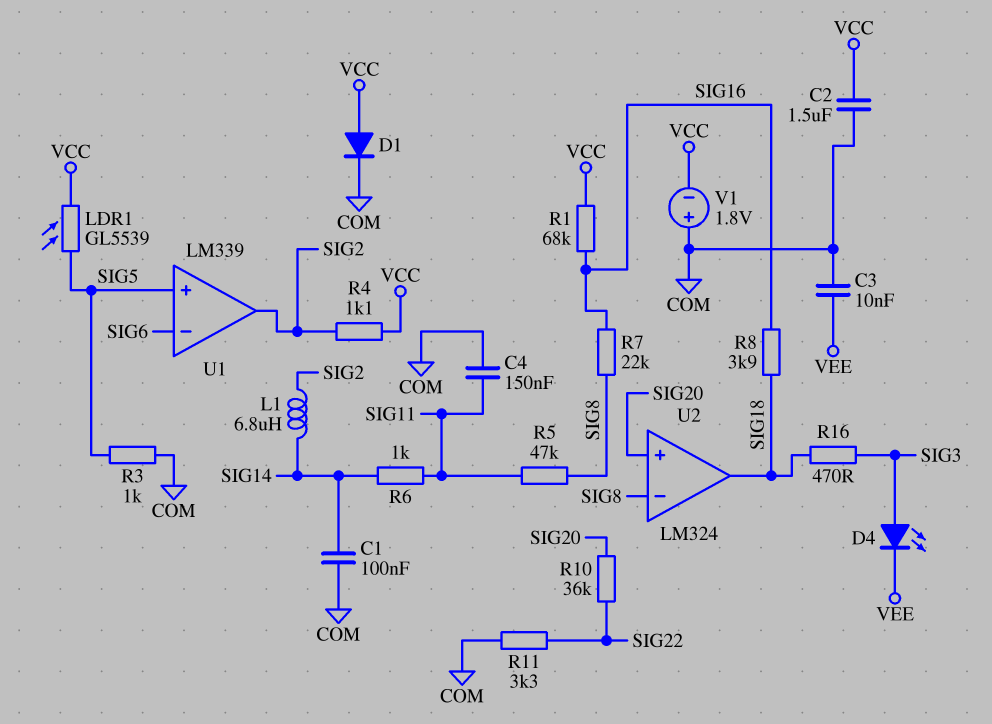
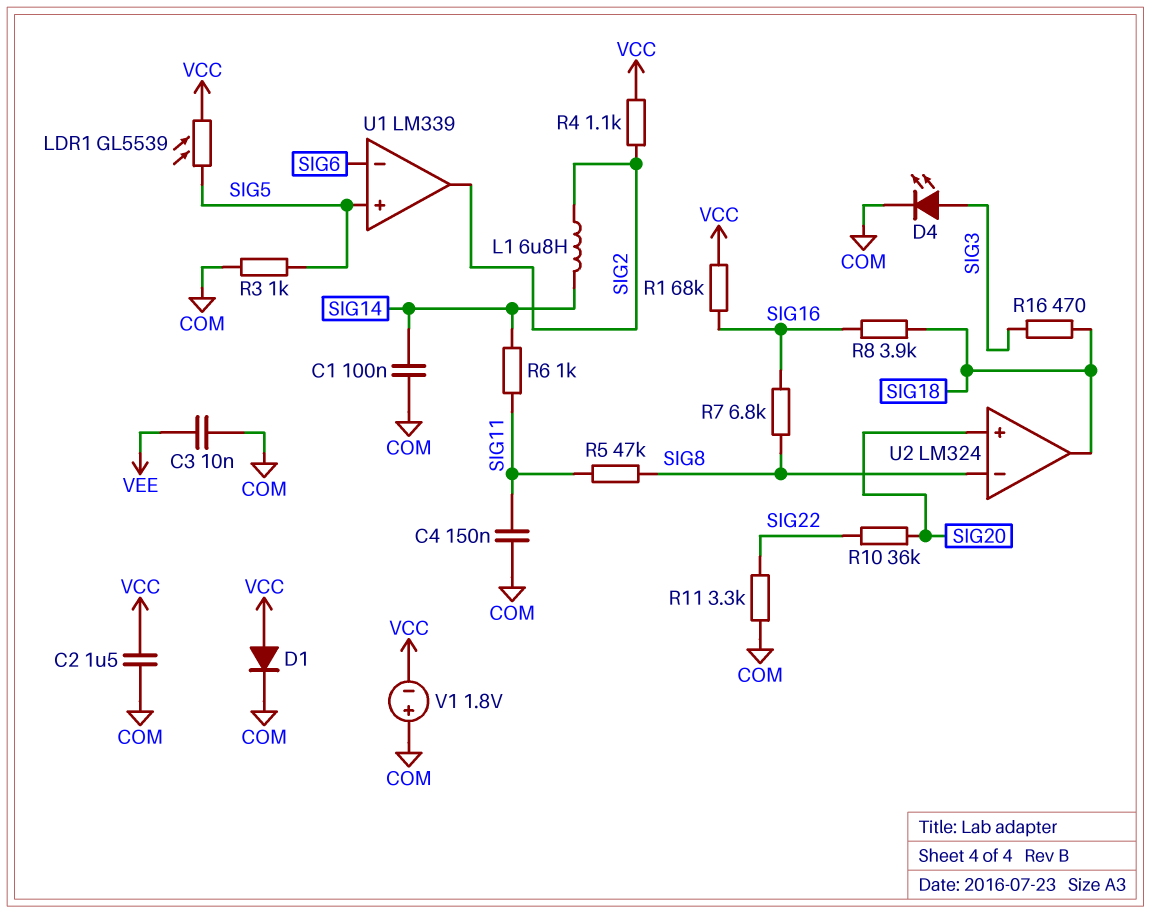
D4: LED (A SIG3, K VEE) -> LED (A SIG3, K COM)
R7: 22k (SIG8, SIG16) -> 6.8k (SIG8, SIG16)

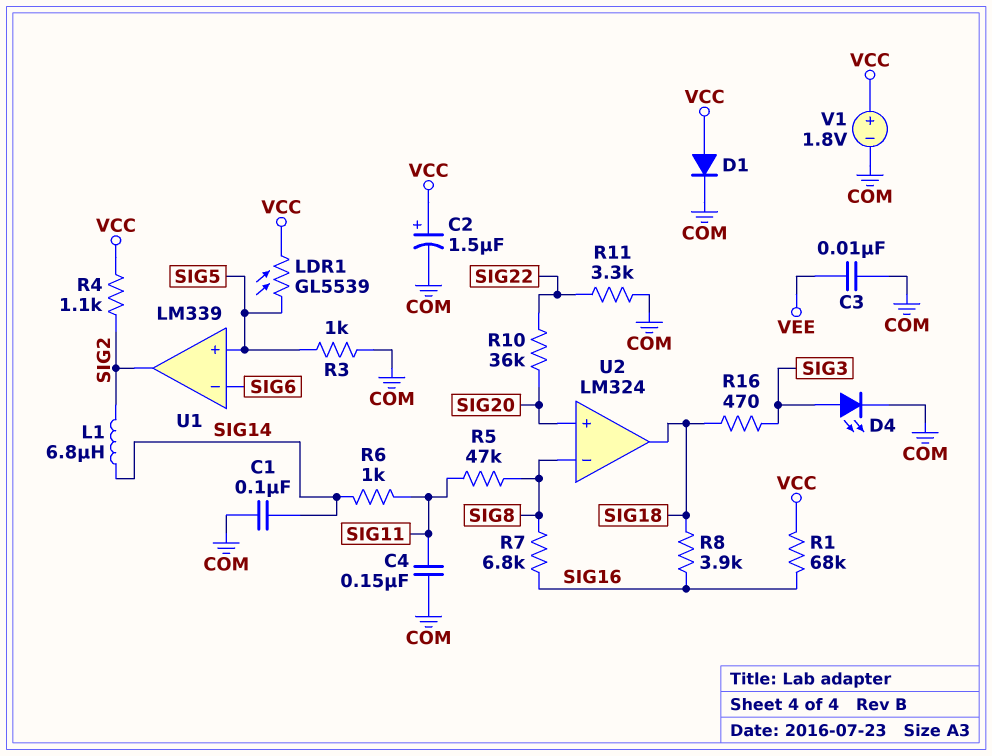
C2: 1.5uF (COM, VCC) -> 1.5uF (plus VCC, minus COM)
V1: 1.8V (plus COM, minus VCC) -> 1.8V (plus VCC, minus COM)

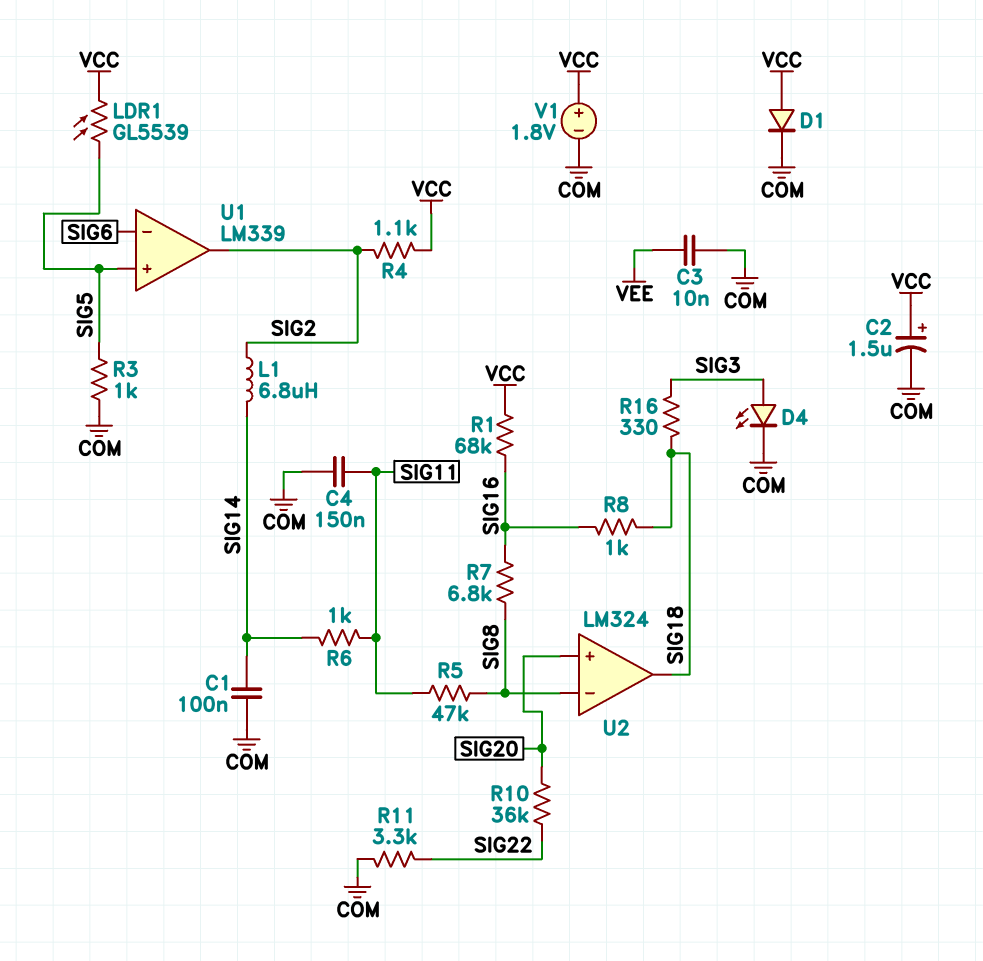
R8: 3.9k (SIG16, SIG18) -> 1k (SIG16, SIG18)
R16: 470 (SIG3, SIG18) -> 330 (SIG3, SIG18)

